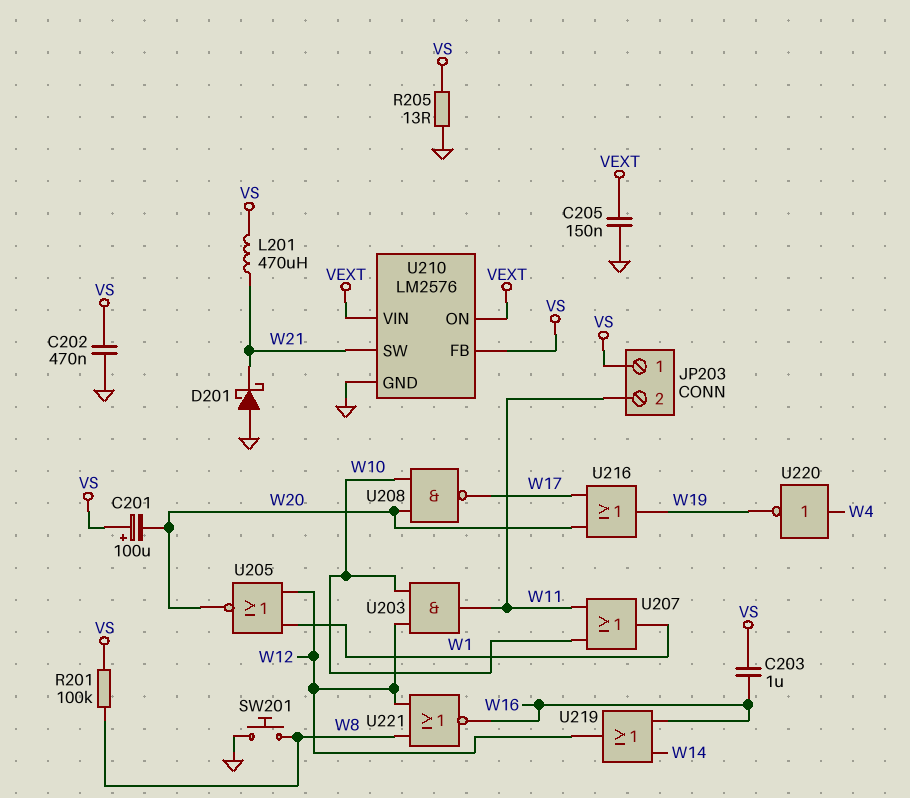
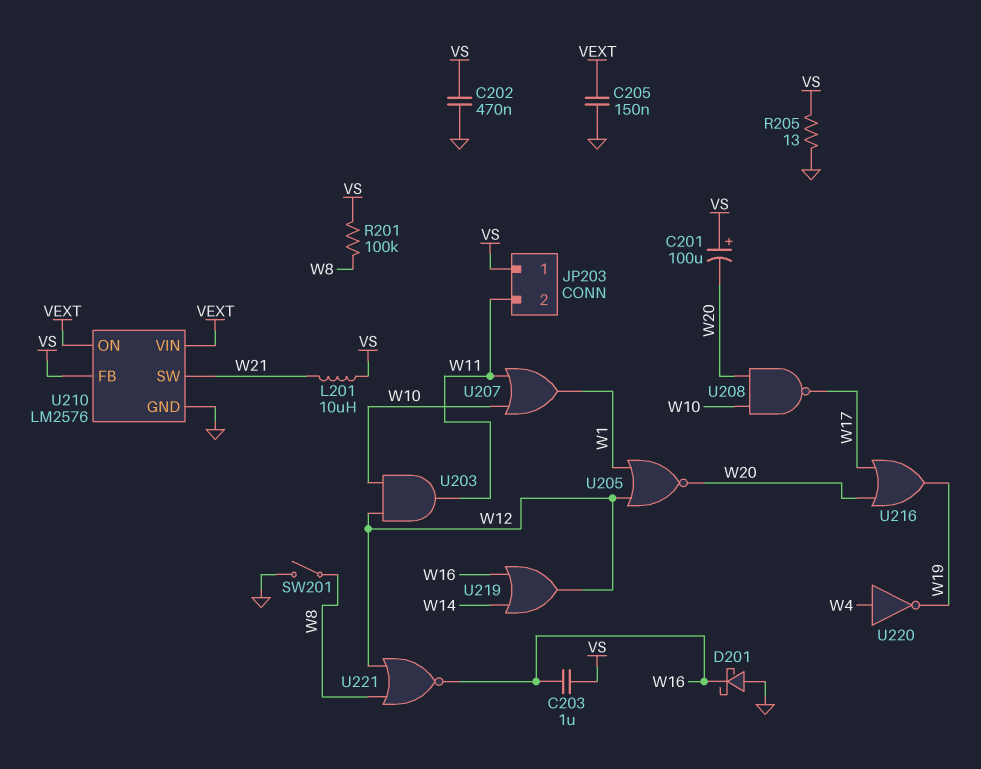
D201: schottky (A GND, K W21) -> schottky (A GND, K W16)
L201: 470uH (VS, W21) -> 10uH (VS, W21)
SW201: button (GND, W8) -> switch (GND, W8)

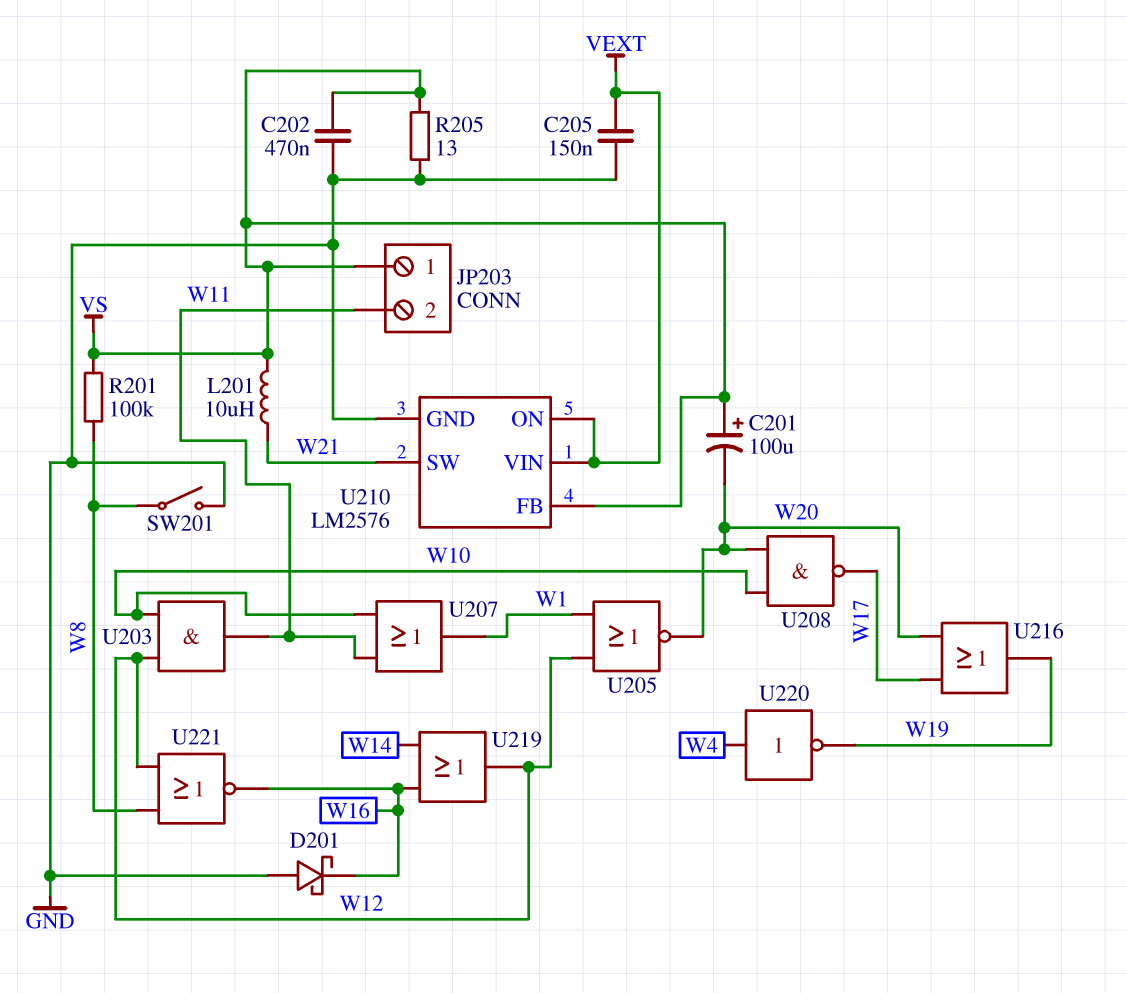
C203: 1uF (VS, W16) -> none

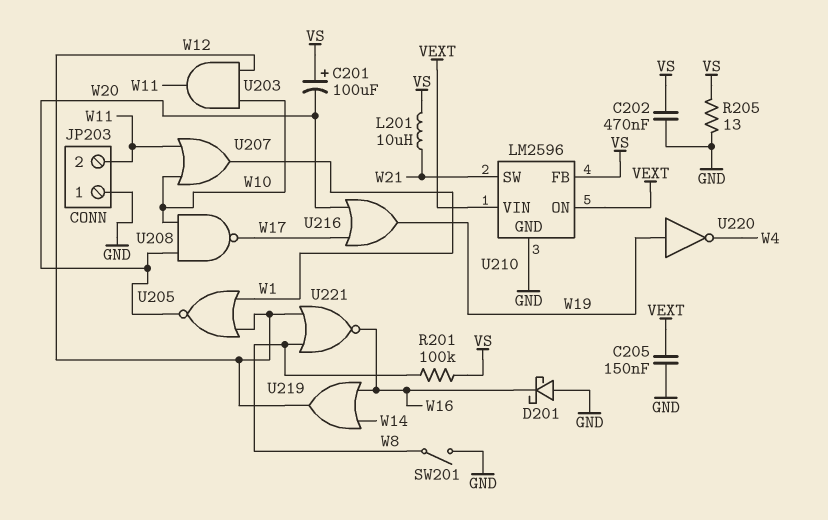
JP203 pin 1: VS -> GND
U210: LM2576 -> LM2596
U220: NOT (in W4, out W19) -> NOT (in W19, out W4)

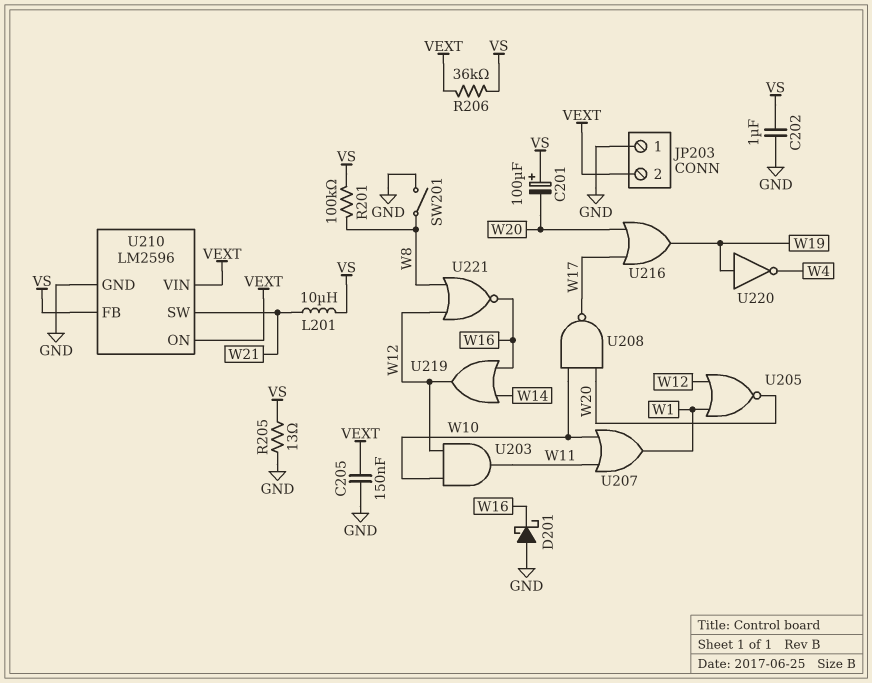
C202: 470nF (GND, VS) -> 1uF (GND, VS)
JP203 pin 2: W11 -> VEXT
R206: none -> 36k (VEXT, VS)

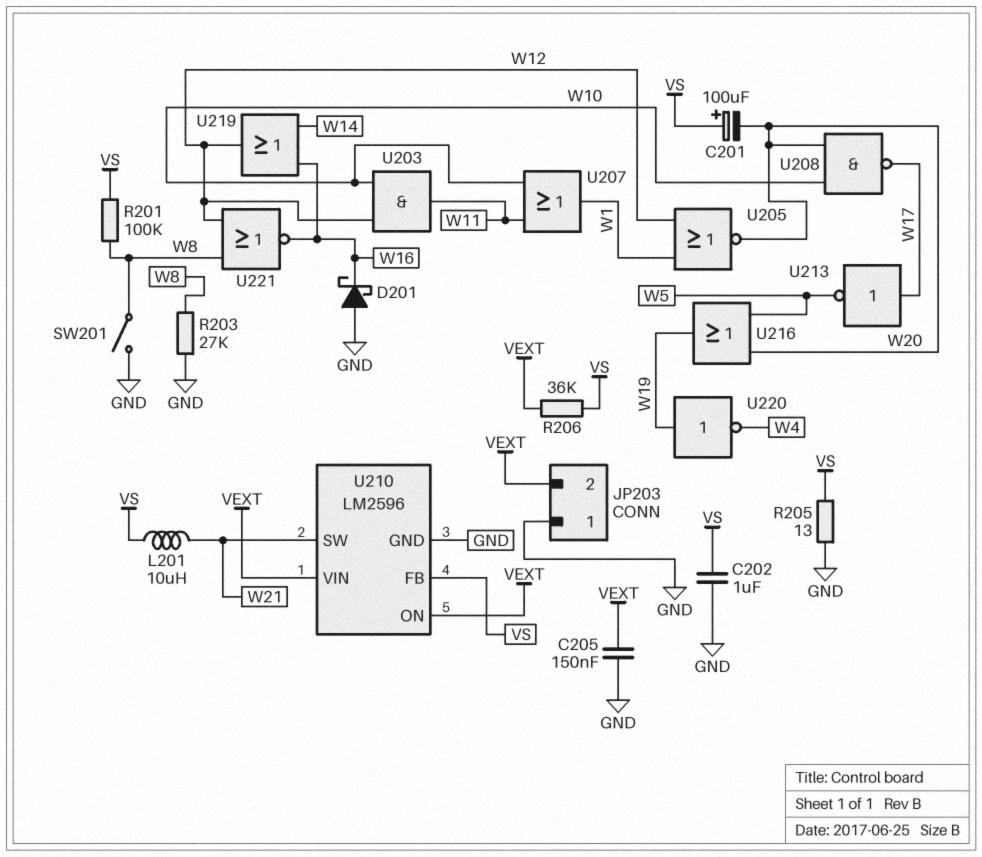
R203: none -> 27k (GND, W8)
U213: none -> NOT (in W17, out W5)
U216: OR (in W17, in W20, out W19) -> OR (in W5, in W20, out W19)

